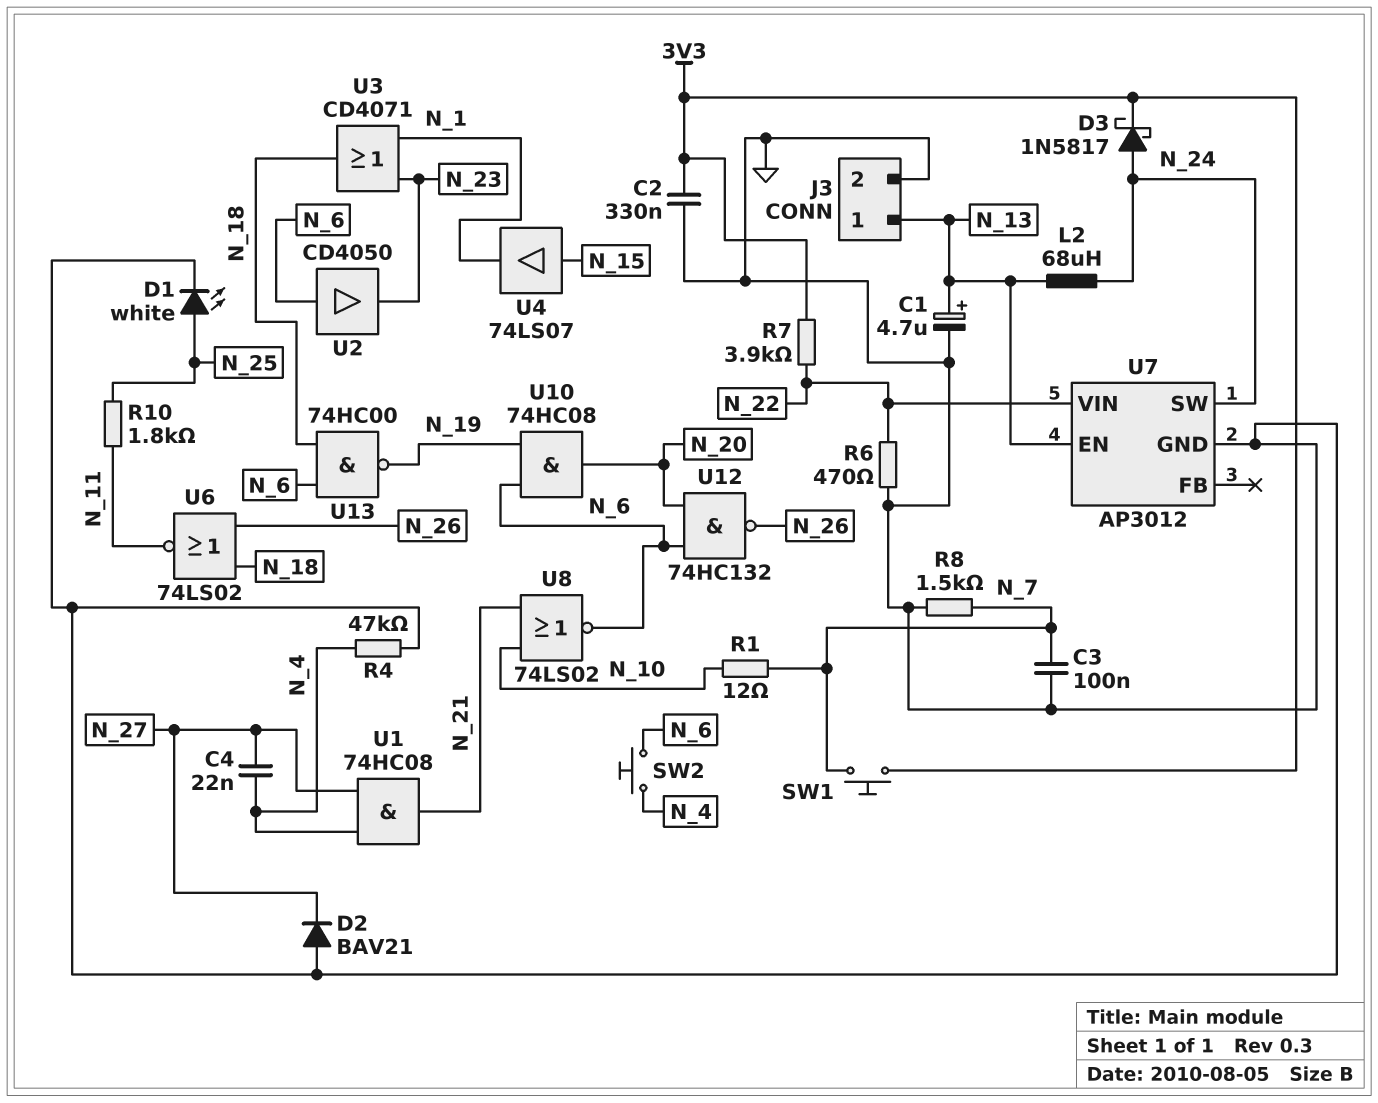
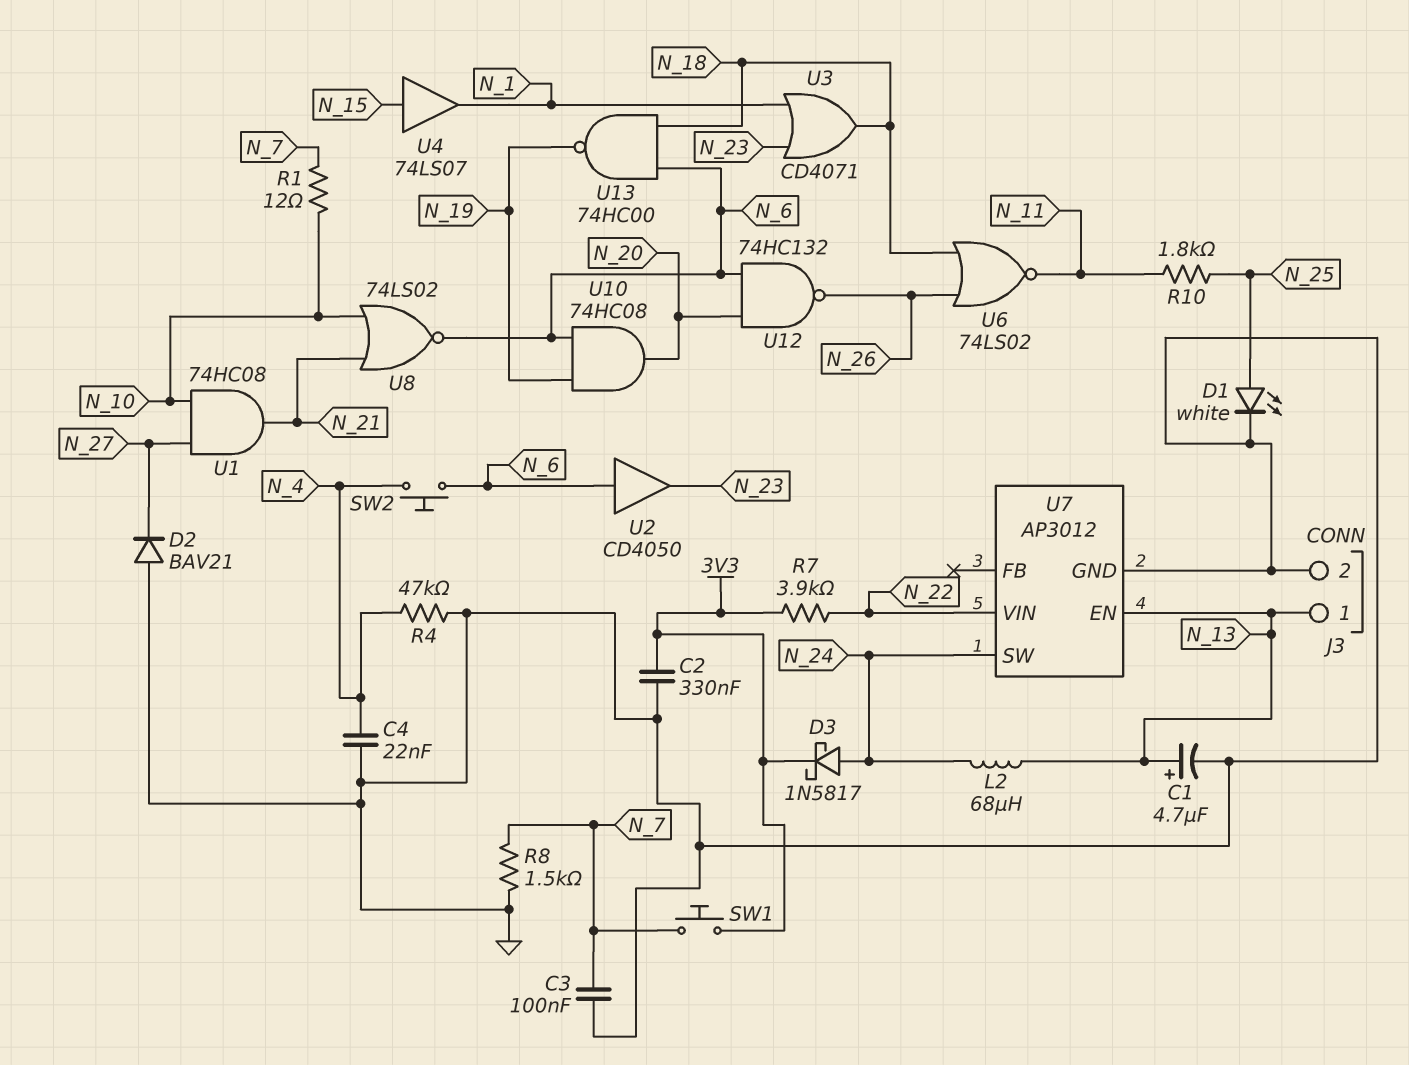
C4: 22nF (N_4, N_27) -> 22nF (GND, N_4)
R6: 470 (GND, N_22) -> none
U1: AND 74HC08 (in N_4, in N_27, out N_21) -> AND 74HC08 (in N_10, in N_27, out N_21)

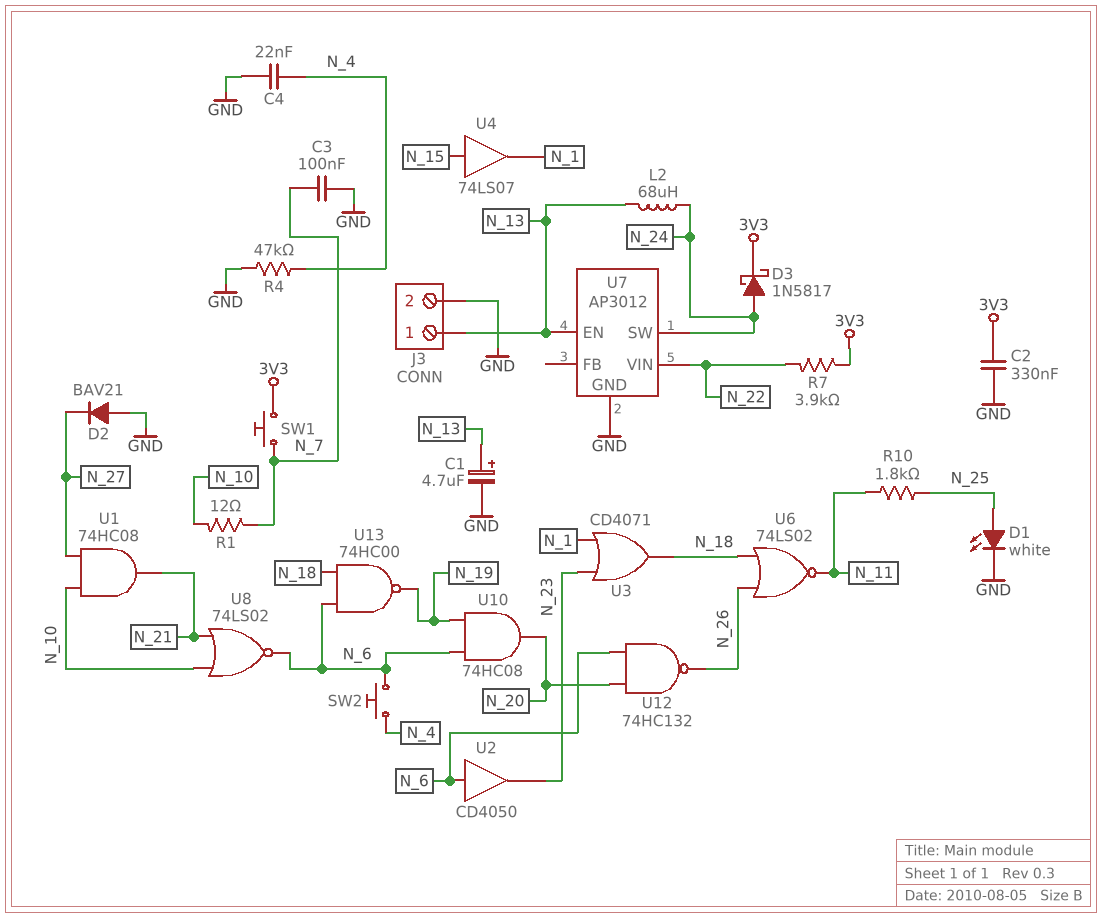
R8: 1.5k (GND, N_7) -> none

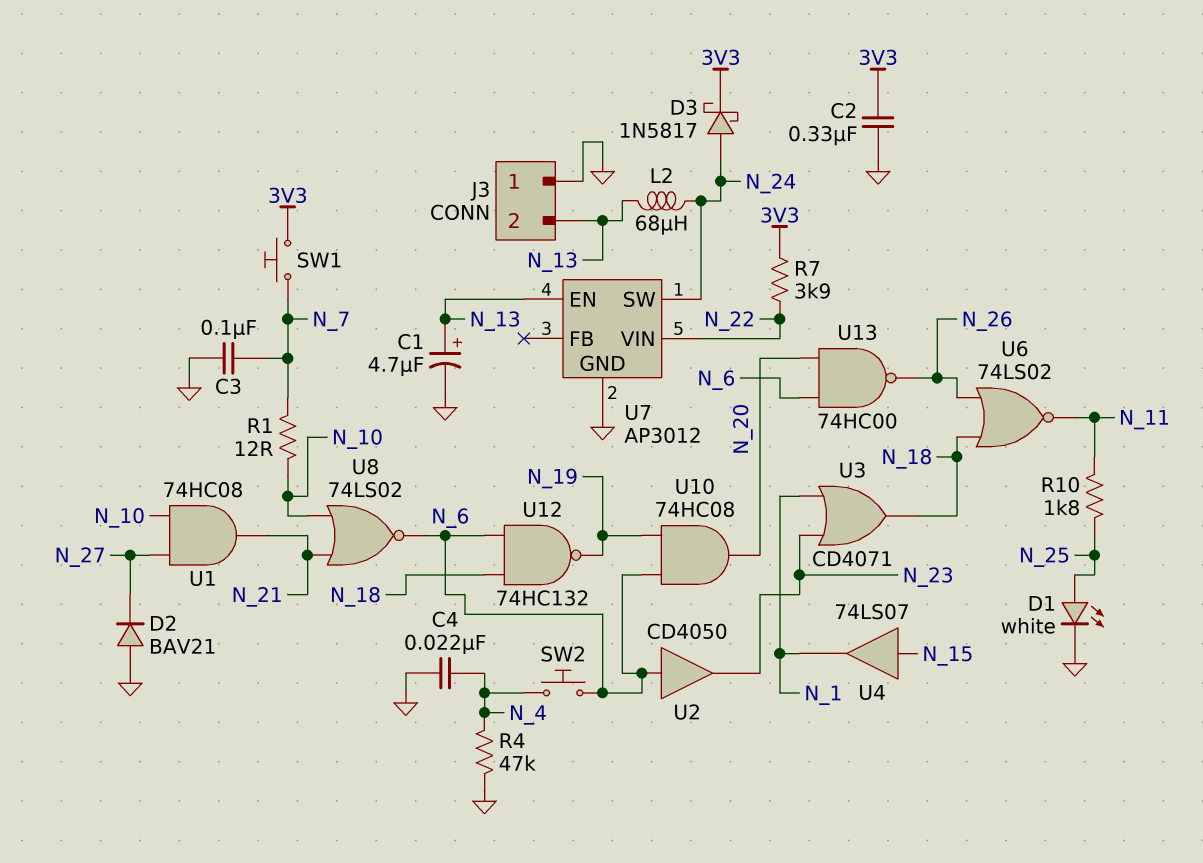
J3 pin 1: N_13 -> GND
J3 pin 2: GND -> N_13
U12: NAND 74HC132 (in N_6, in N_20, out N_26) -> NAND 74HC132 (in N_6, in N_18, out N_19)
U13: NAND 74HC00 (in N_6, in N_18, out N_19) -> NAND 74HC00 (in N_6, in N_20, out N_26)

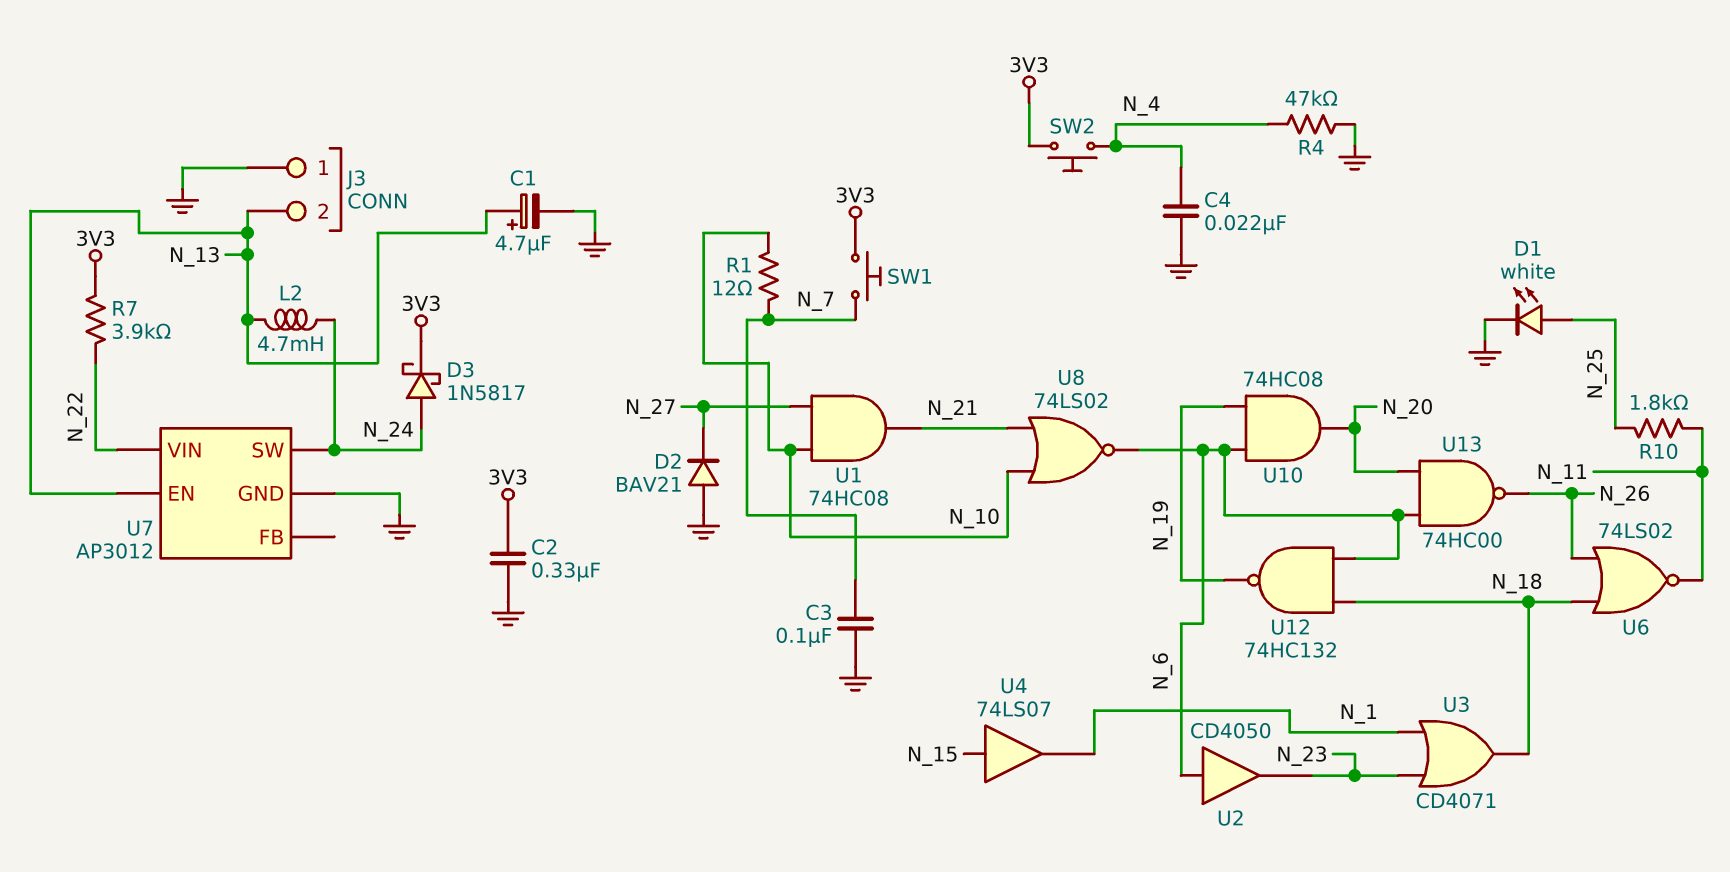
L2: 68uH (N_13, N_24) -> 4.7mH (N_13, N_24)
SW2: button (N_4, N_6) -> button (3V3, N_4)

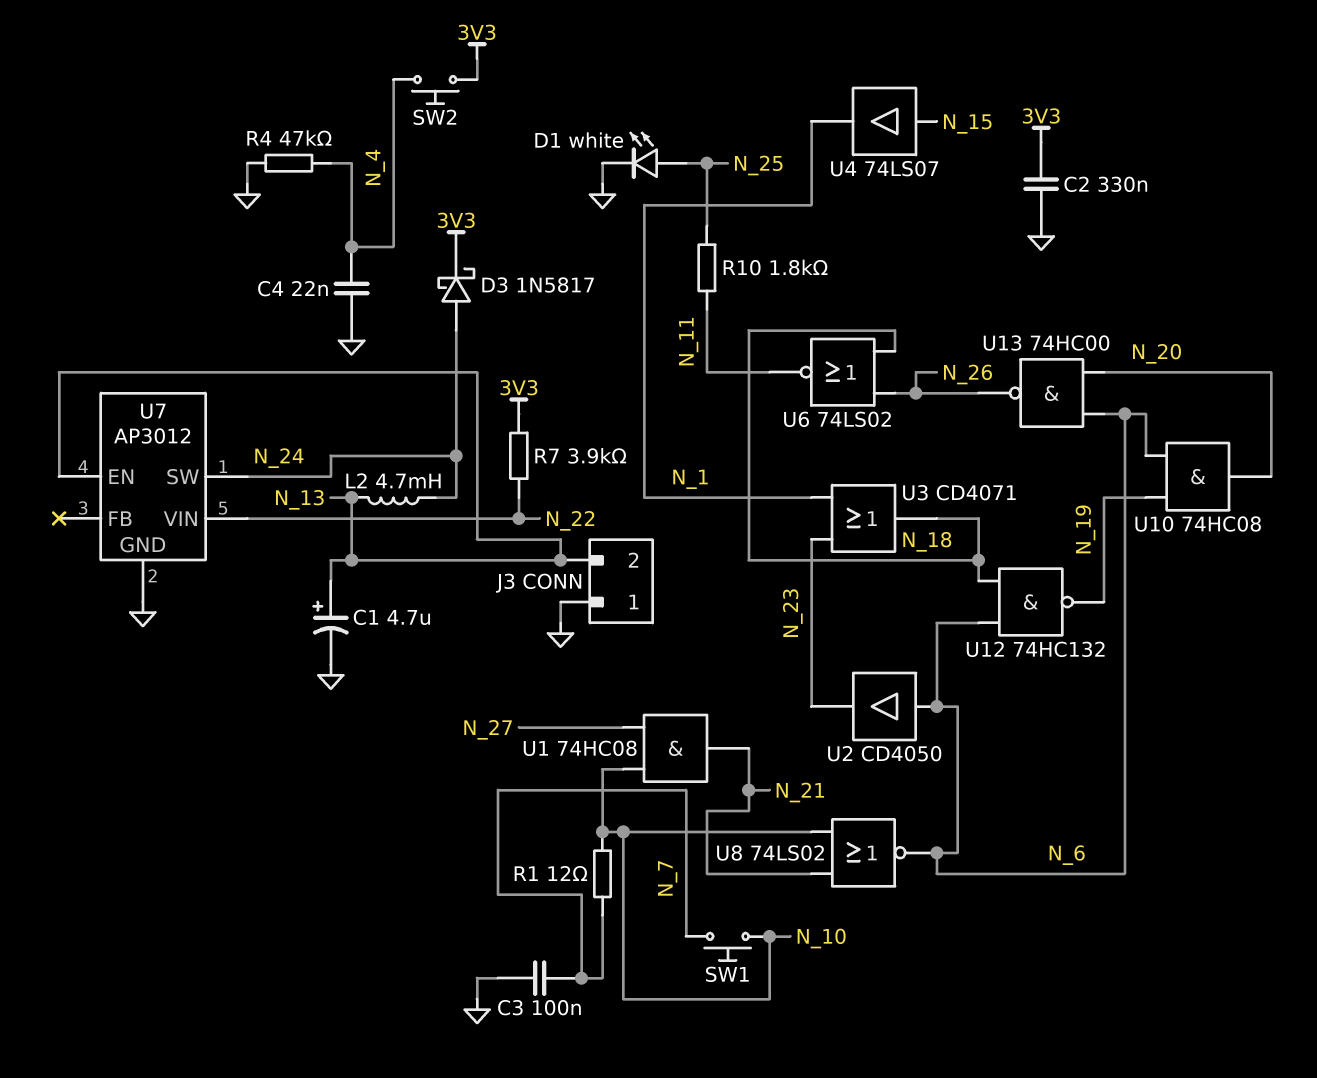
D2: diode BAV21 (A GND, K N_27) -> none
SW1: button (3V3, N_7) -> button (N_7, N_10)

